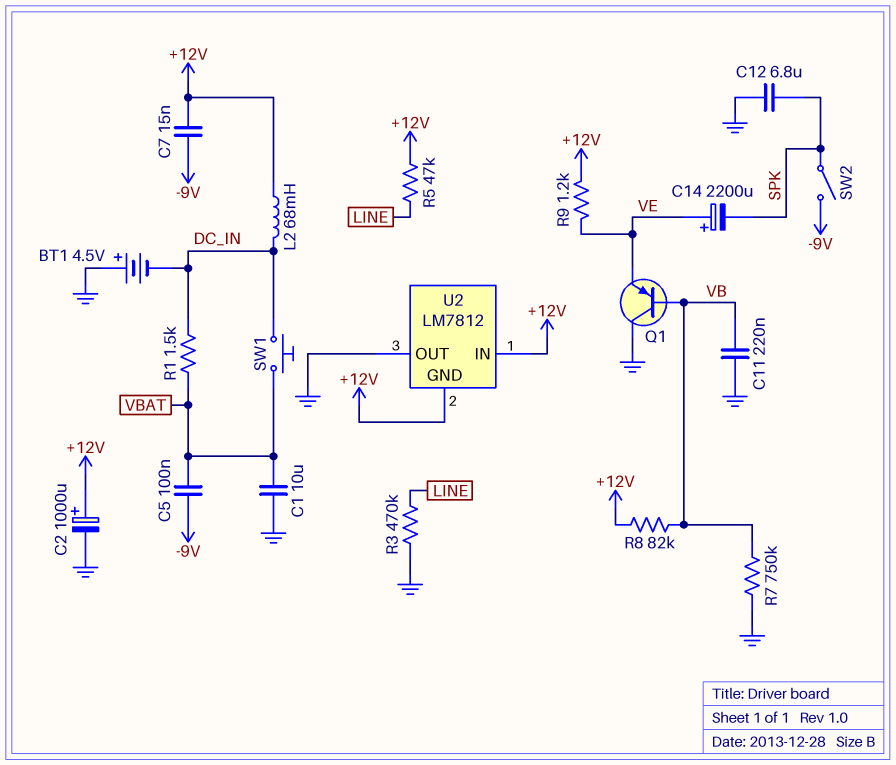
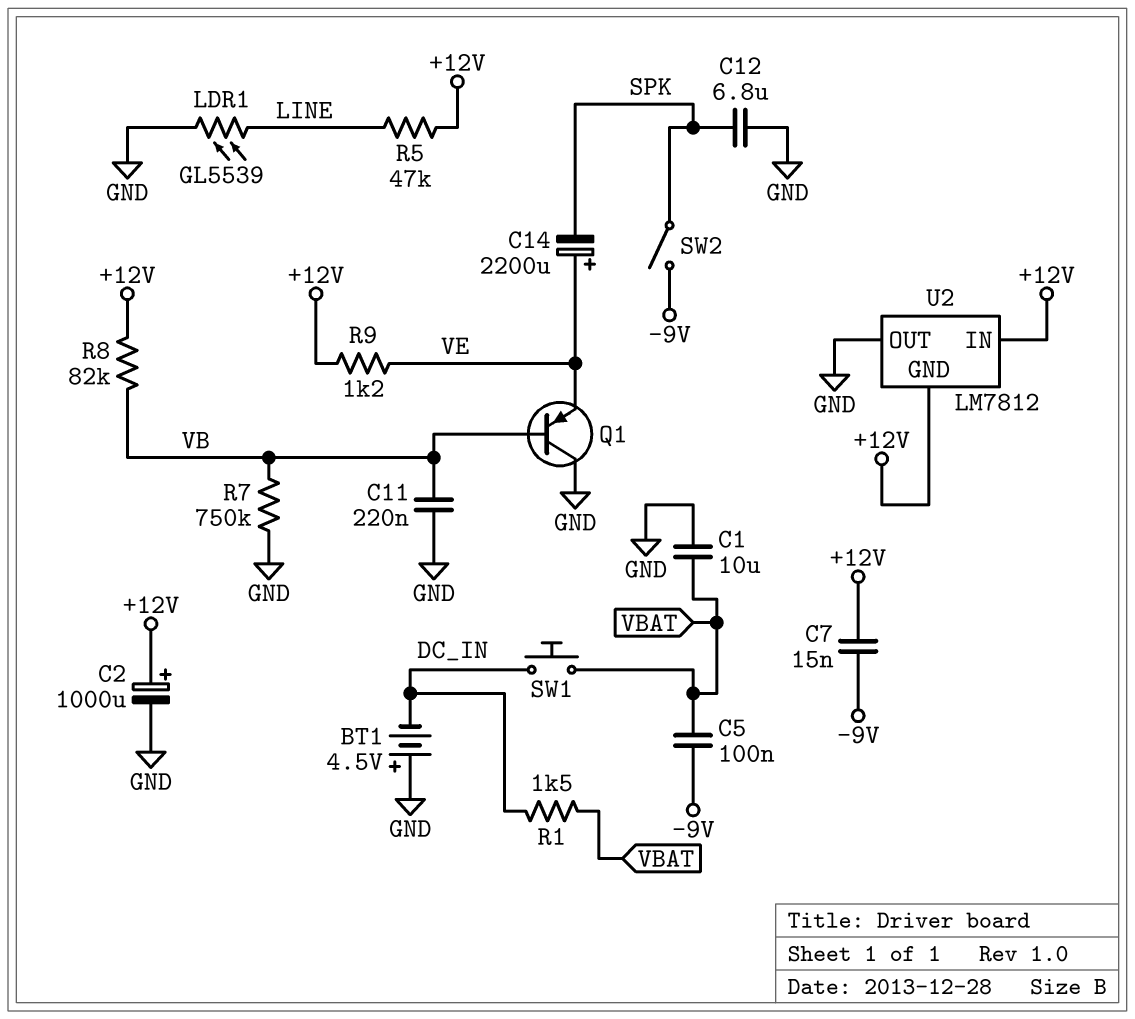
L2: 68mH (+12V, DC_IN) -> none
LDR1: none -> GL5539 (GND, LINE)
R3: 470k (GND, LINE) -> none

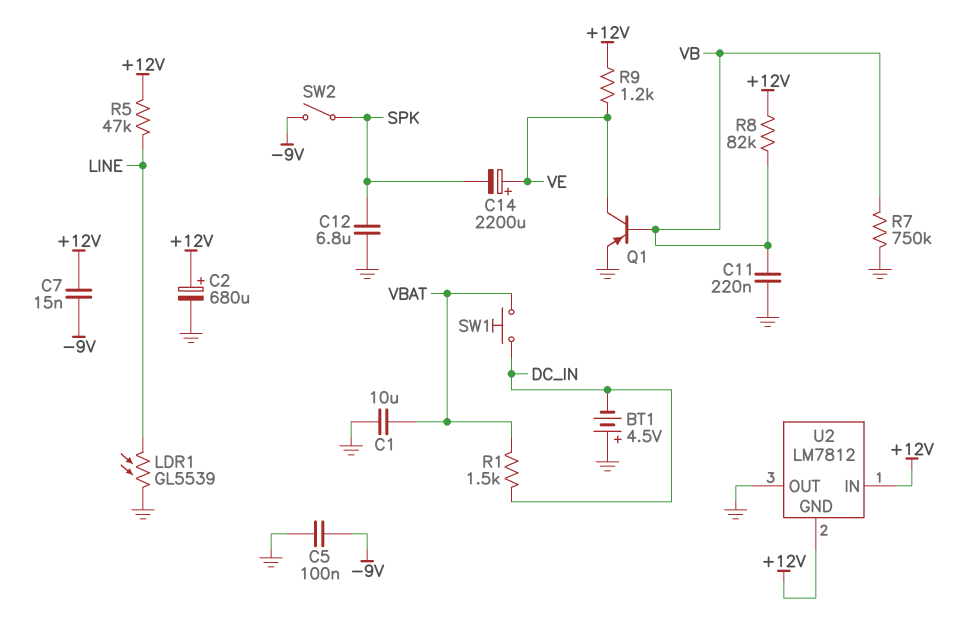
C2: 1000uF (plus +12V, minus GND) -> 680uF (plus +12V, minus GND)
C5: 100nF (-9V, VBAT) -> 100nF (-9V, GND)
Q1: PNP (B VB, C GND, E VE) -> PNP (B VB, C VE, E GND)

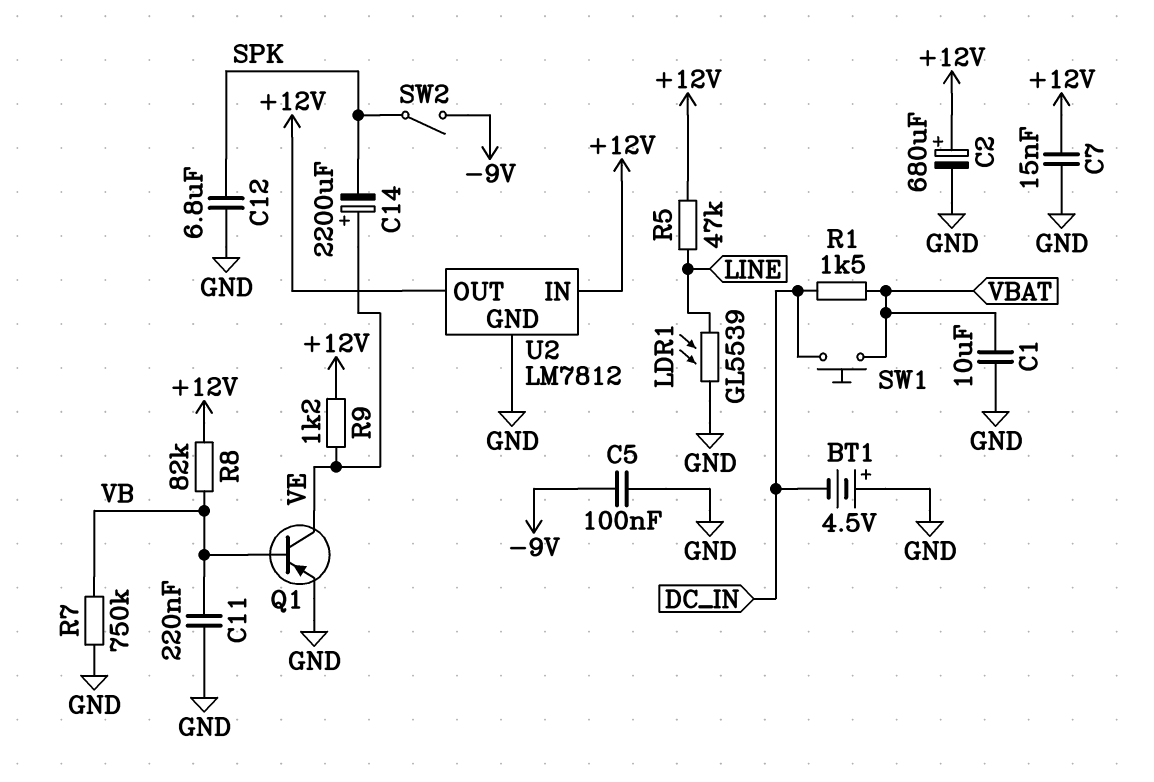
C7: 15nF (+12V, -9V) -> 15nF (+12V, GND)
U2 pin GND: +12V -> GND
U2 pin OUT: GND -> +12V

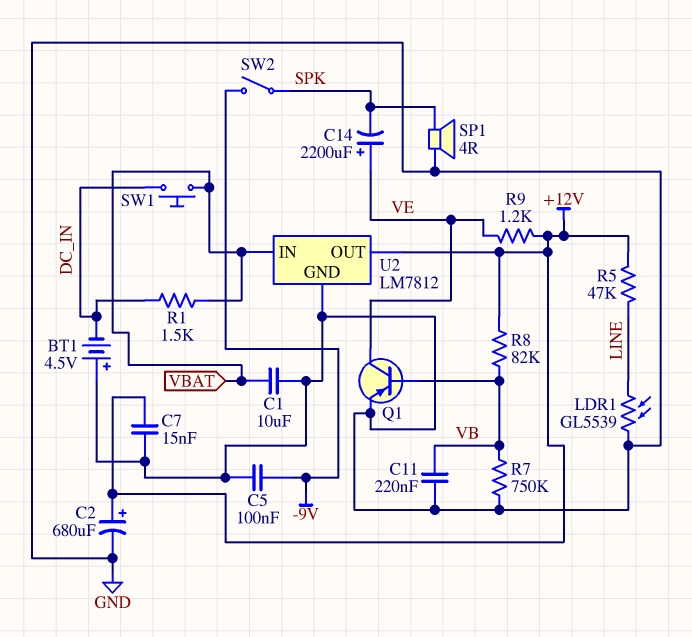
C12: 6.8uF (GND, SPK) -> none
SP1: none -> speaker 4R (GND, SPK)
U2 pin IN: +12V -> VBAT

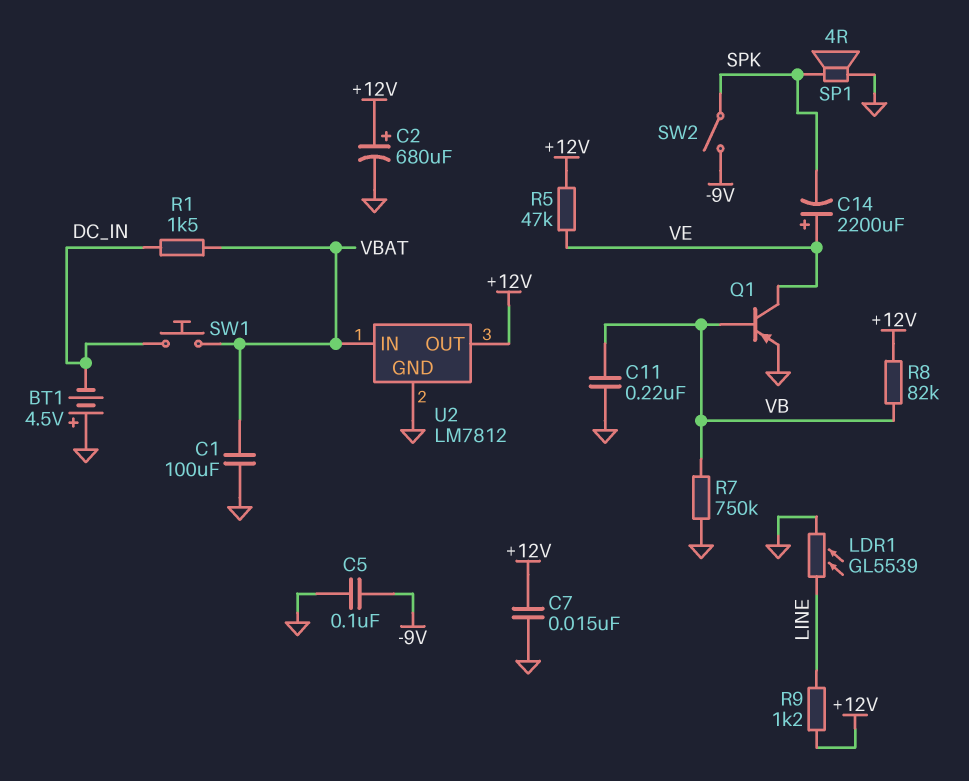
C1: 10uF (GND, VBAT) -> 100uF (GND, VBAT)
R5: 47k (+12V, LINE) -> 47k (+12V, VE)
R9: 1.2k (+12V, VE) -> 1.2k (+12V, LINE)

